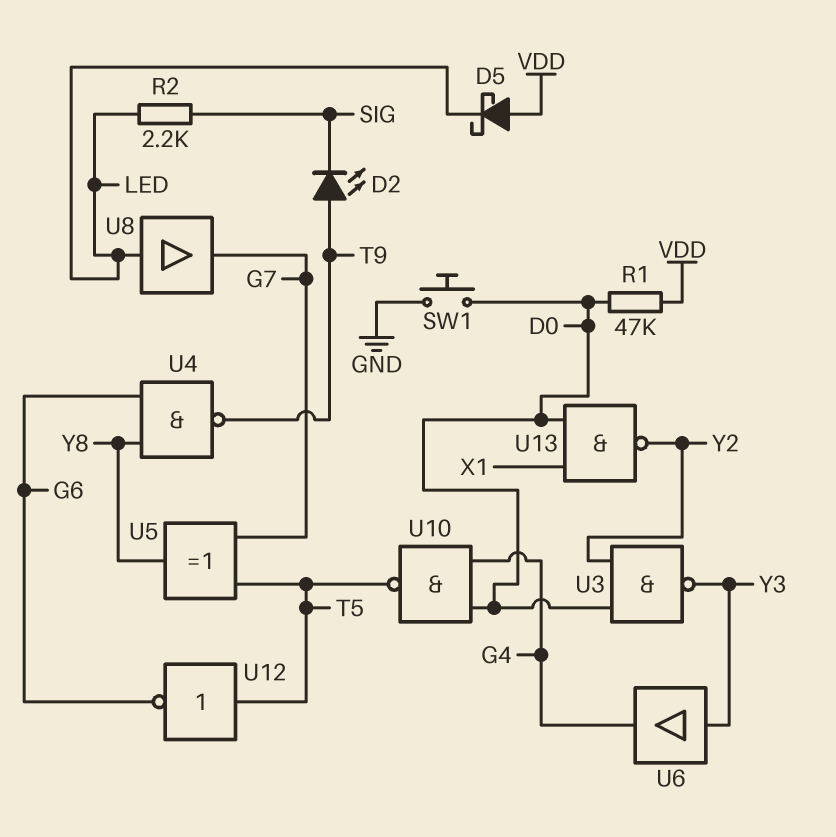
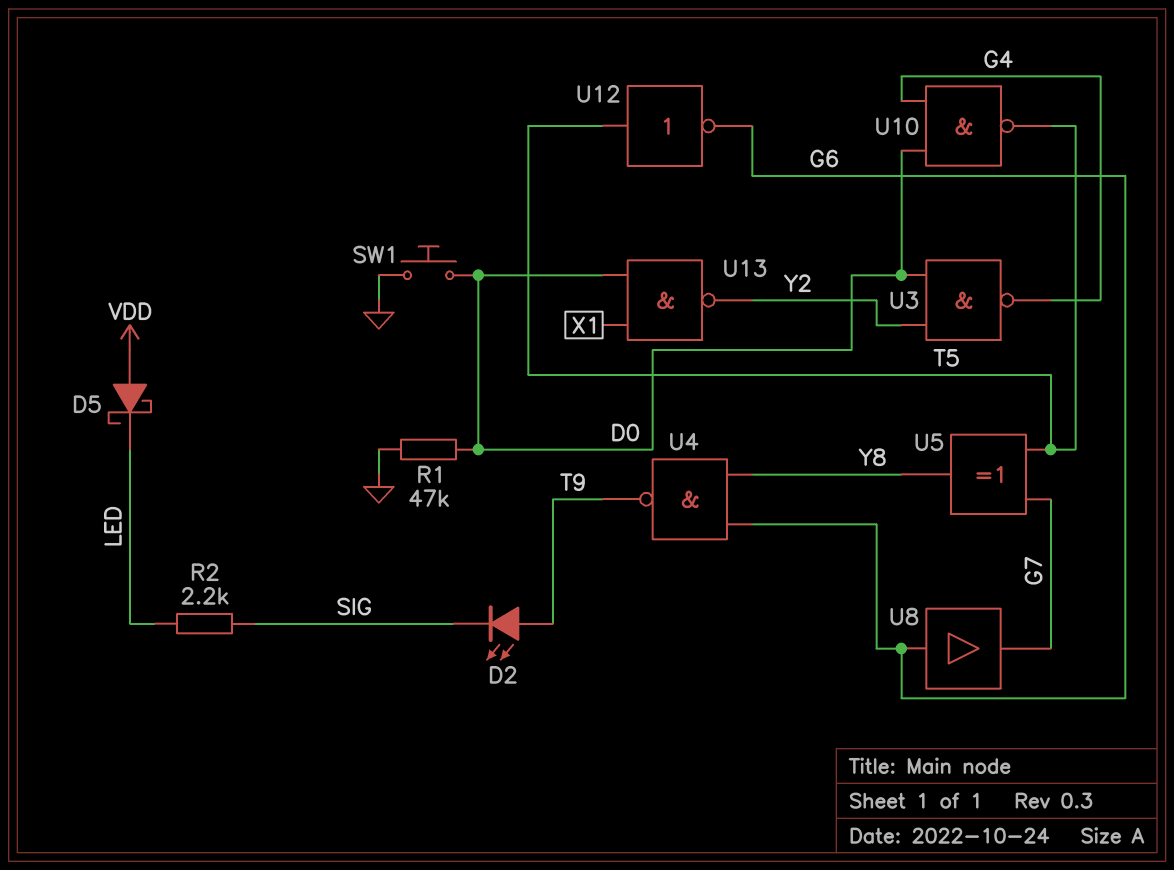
R1: 47k (D0, VDD) -> 47k (D0, GND)
U3: NAND (in D0, in Y2, out Y3) -> NAND (in D0, in Y2, out G4)
U6: buffer (in Y3, out G4) -> none
U8: buffer (in LED, out G7) -> buffer (in G6, out G7)

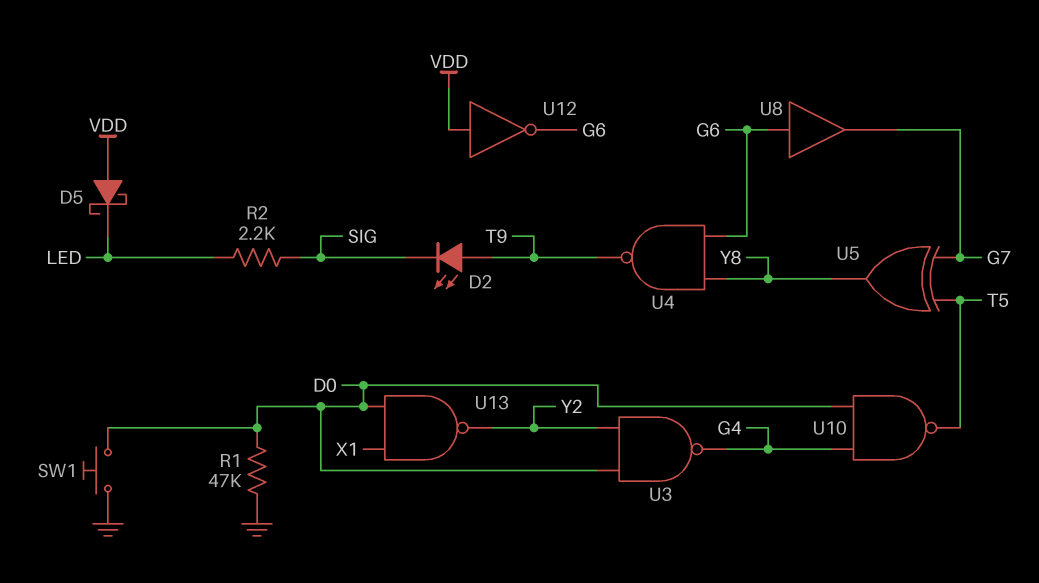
U12: NOT (in T5, out G6) -> NOT (in VDD, out G6)

